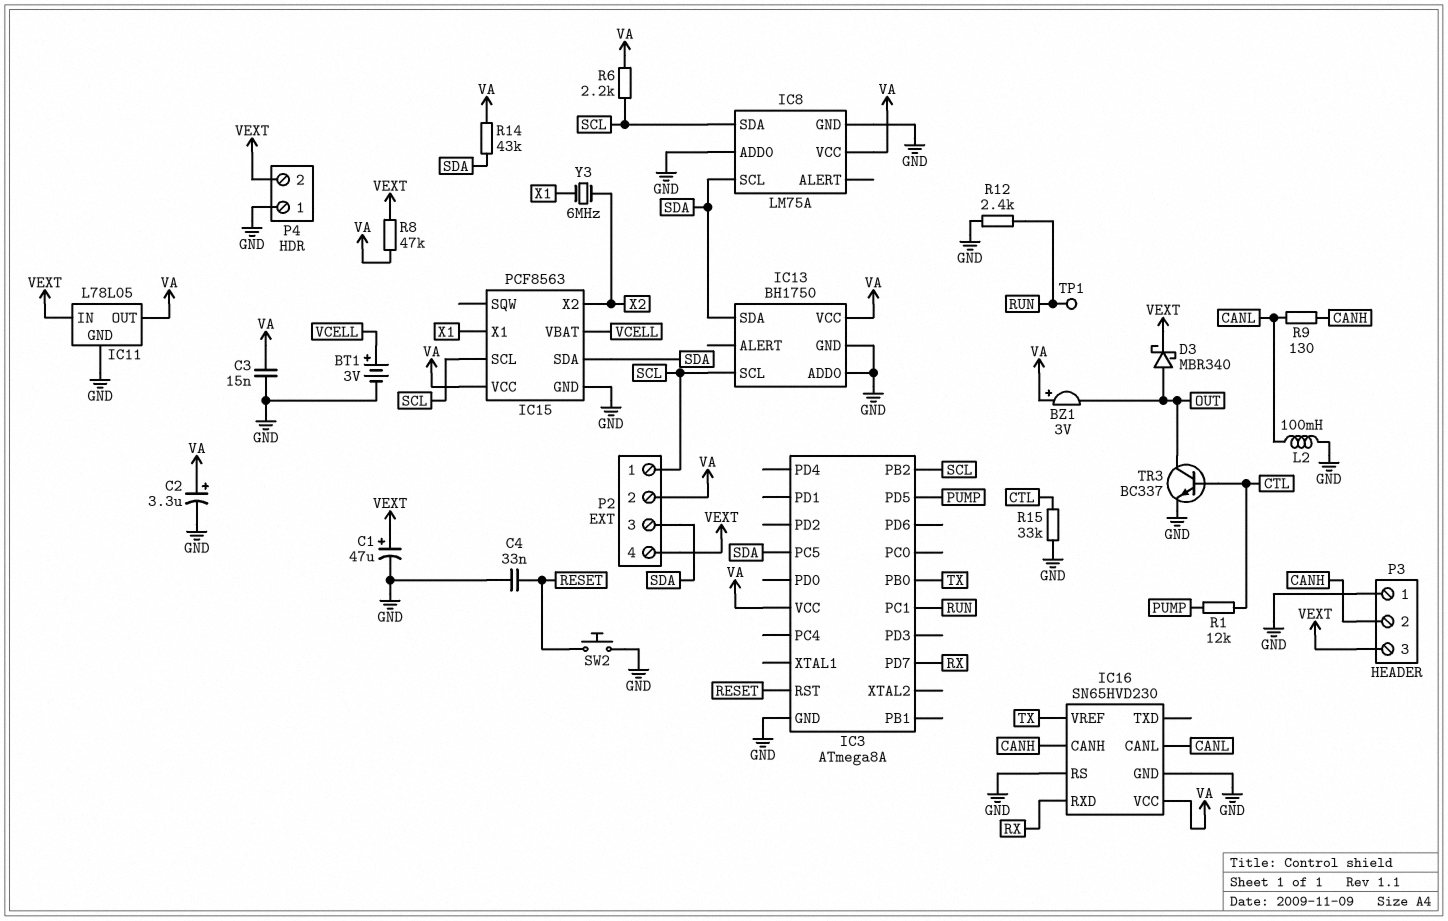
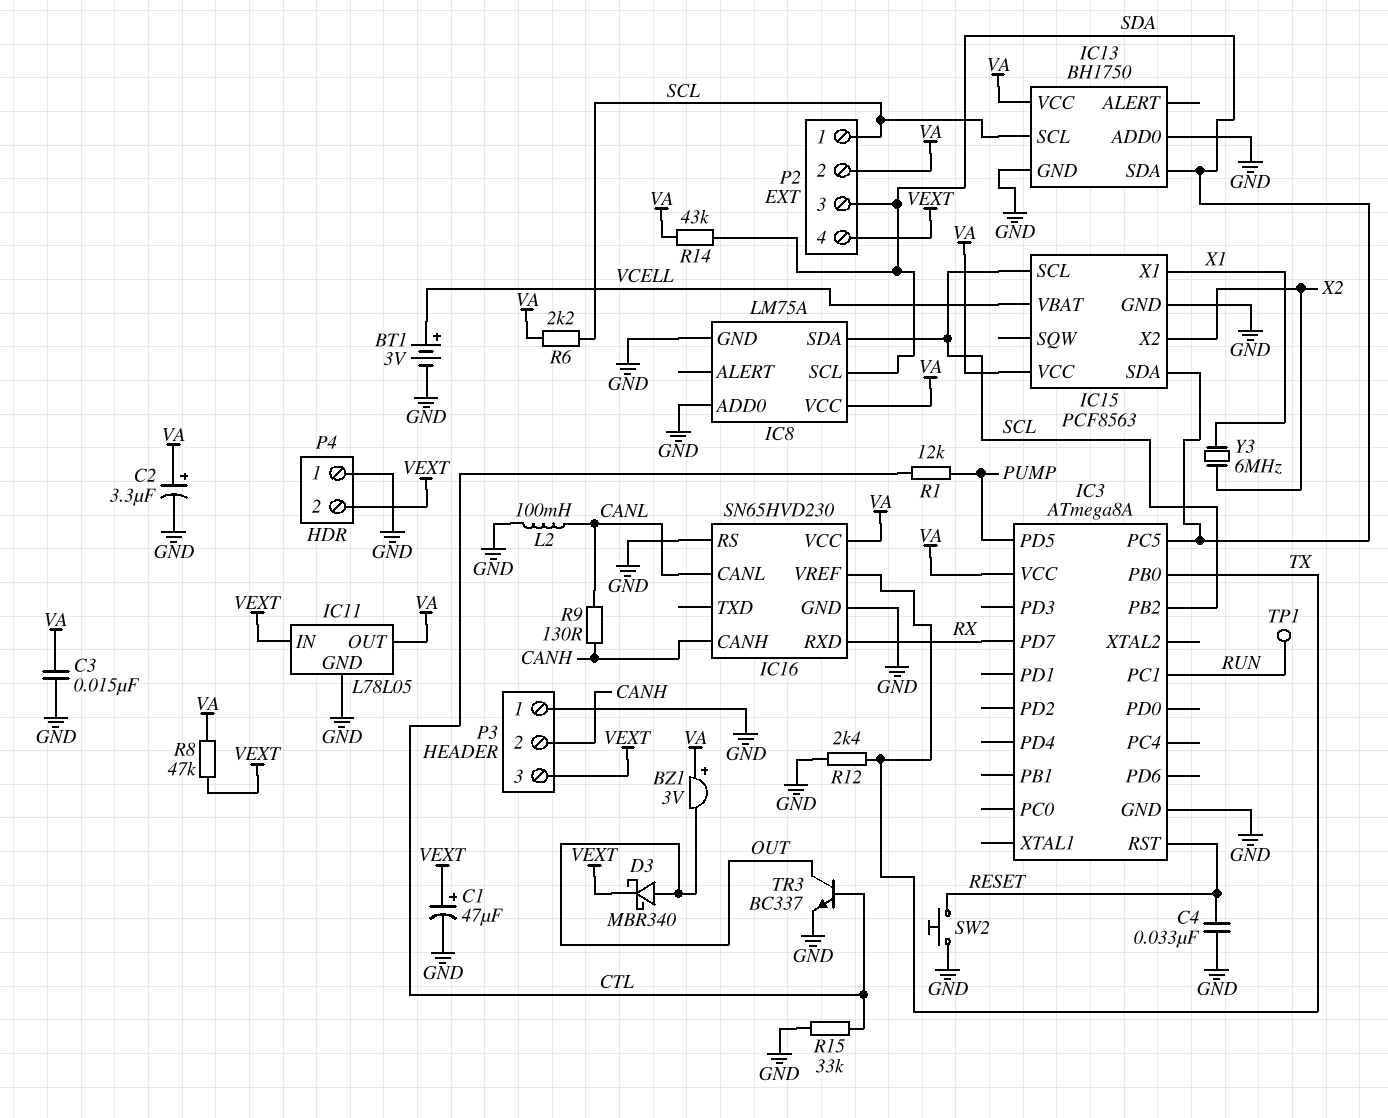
R12: 2.4k (GND, RUN) -> 2.4k (GND, TX)

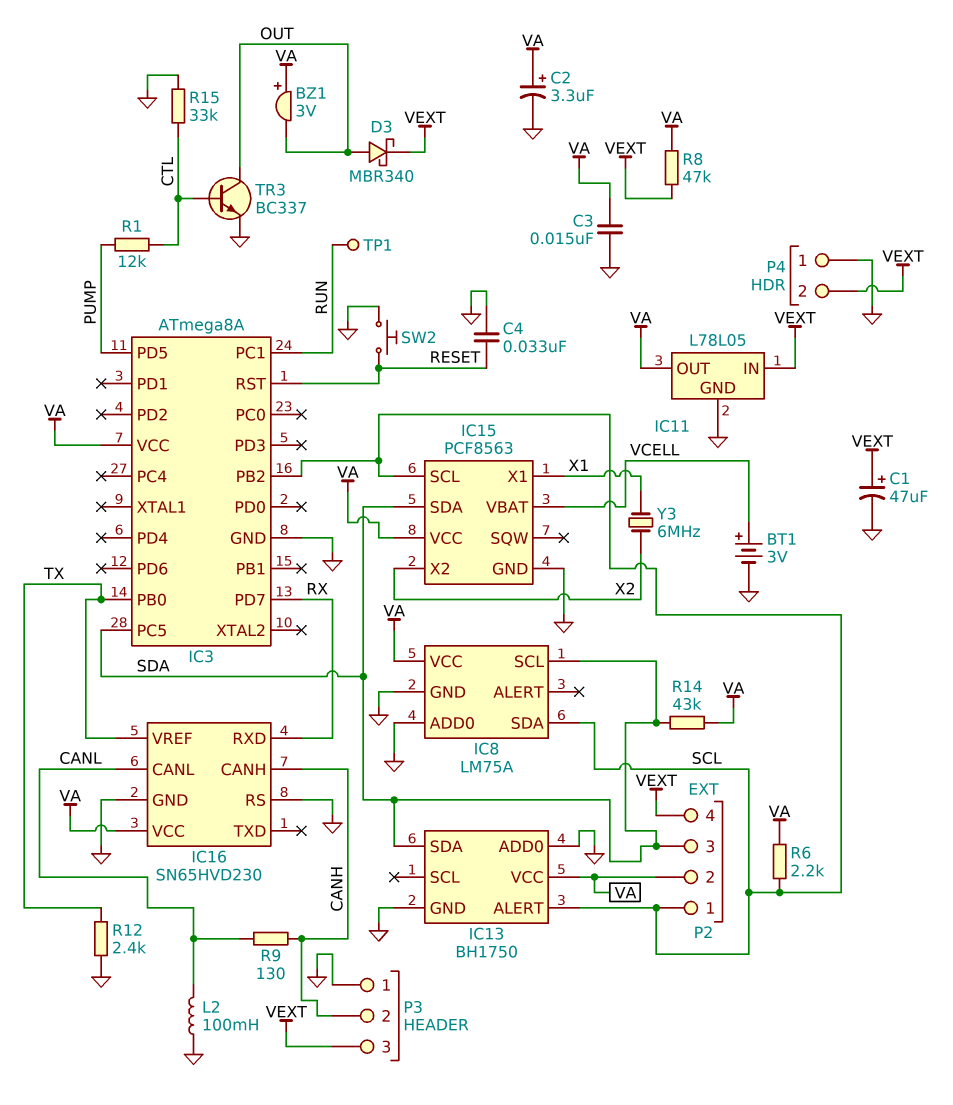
IC13 pin ALERT: none -> SCL
IC13 pin SCL: SCL -> none

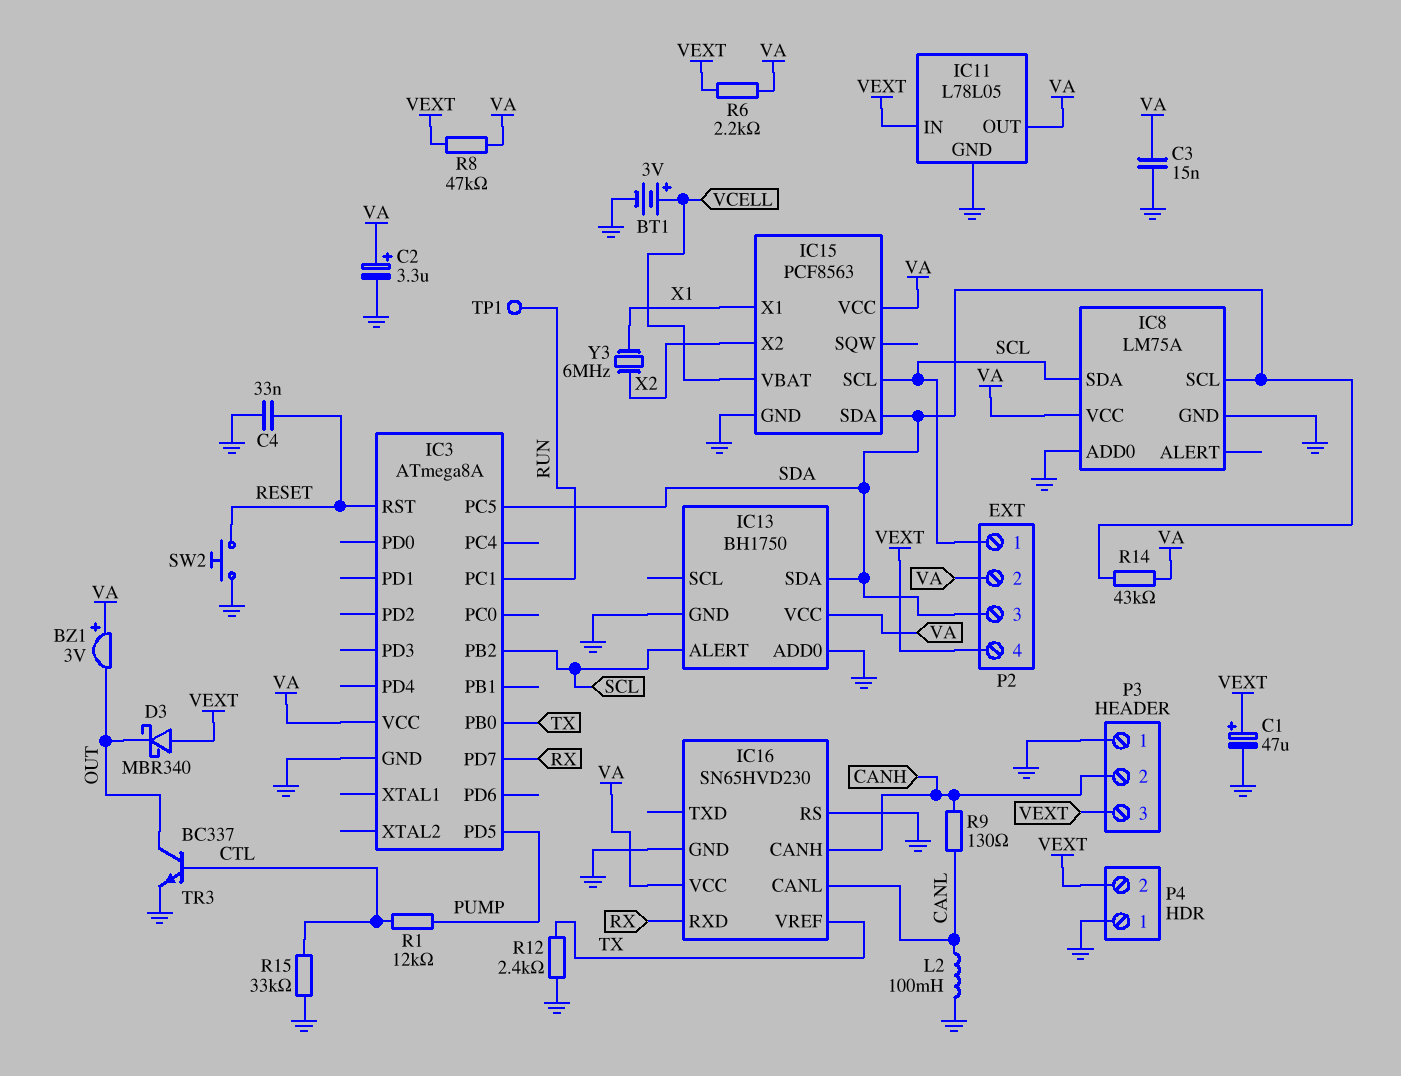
D3: schottky MBR340 (A OUT, K VEXT) -> schottky MBR340 (A VEXT, K OUT)
R6: 2.2k (SCL, VA) -> 2.2k (VA, VEXT)

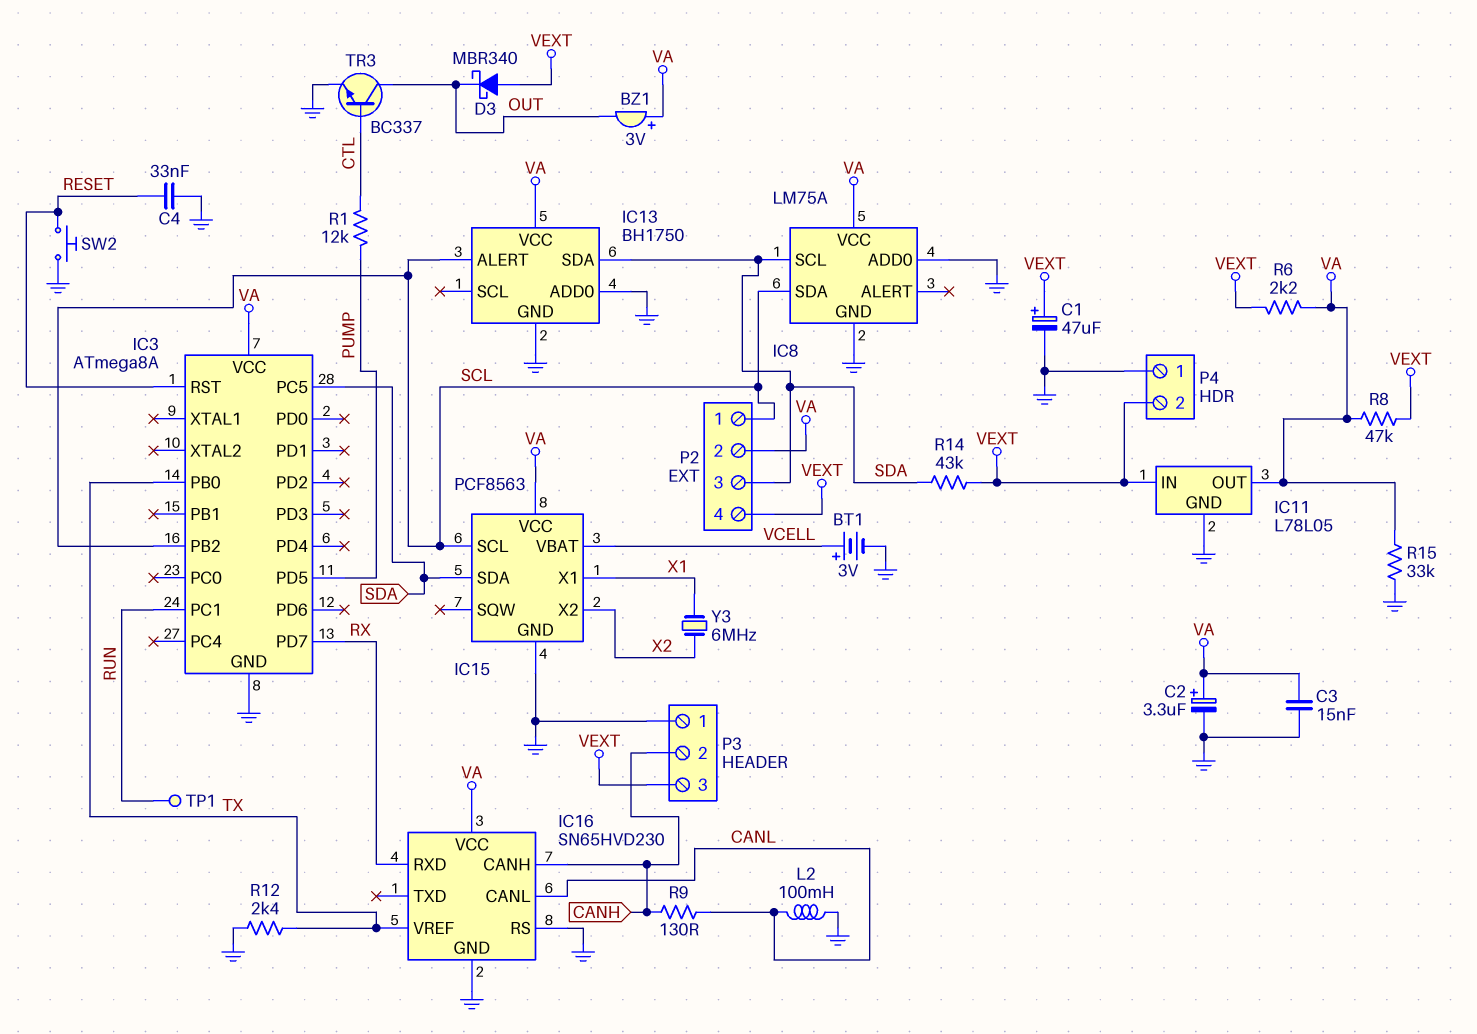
R14: 43k (SDA, VA) -> 43k (SDA, VEXT)
R15: 33k (CTL, GND) -> 33k (GND, VA)

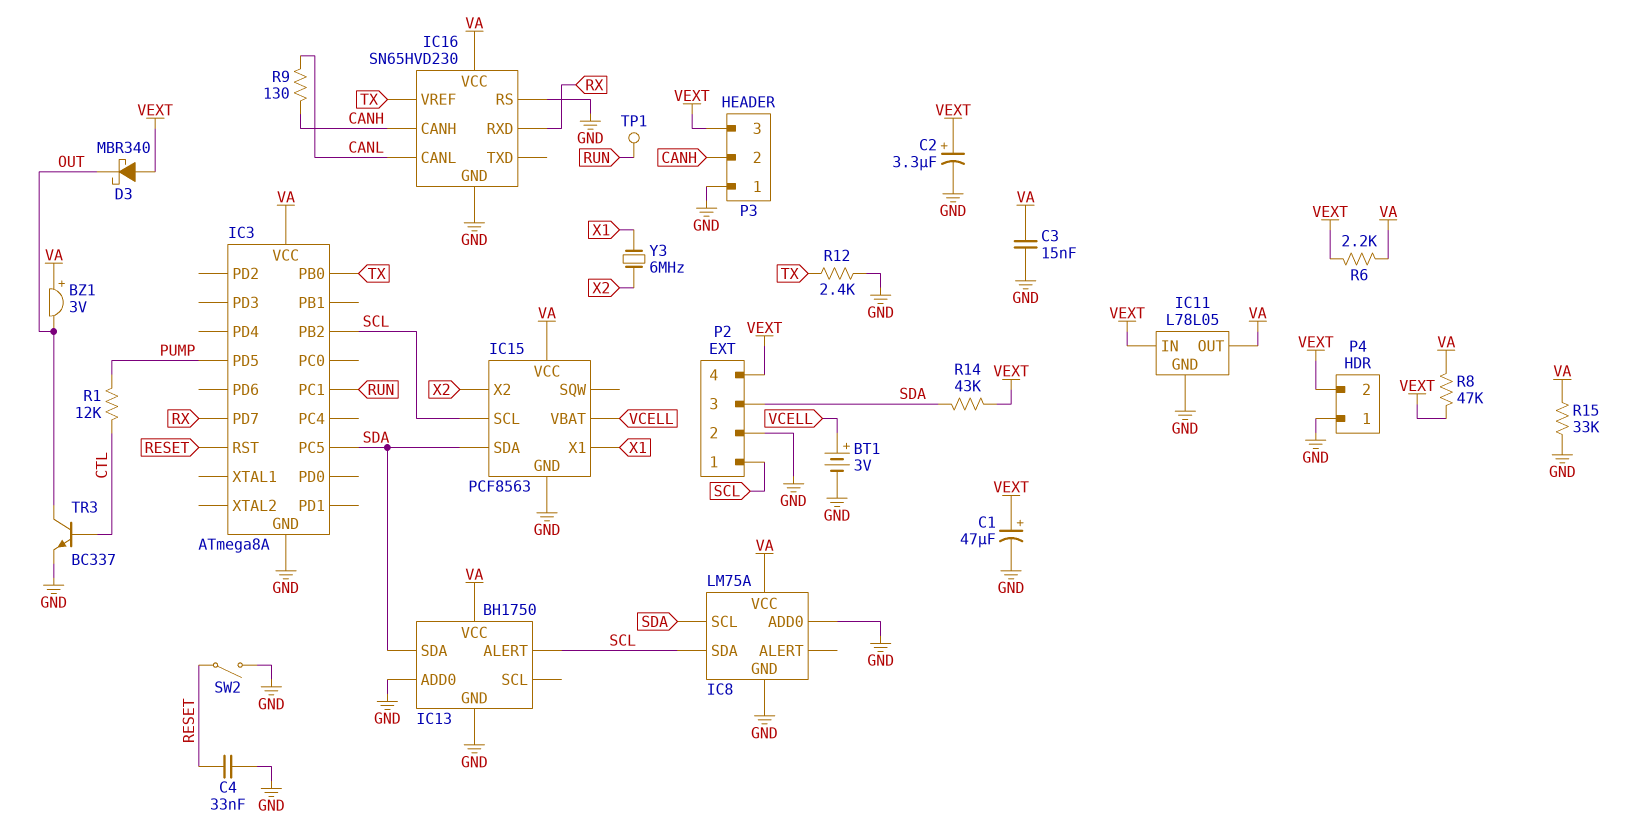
C2: 3.3uF (plus VA, minus GND) -> 3.3uF (plus VEXT, minus GND)
L2: 100mH (CANL, GND) -> none
P2 pin 2: VA -> GND
SW2: button (GND, RESET) -> switch (GND, RESET)

